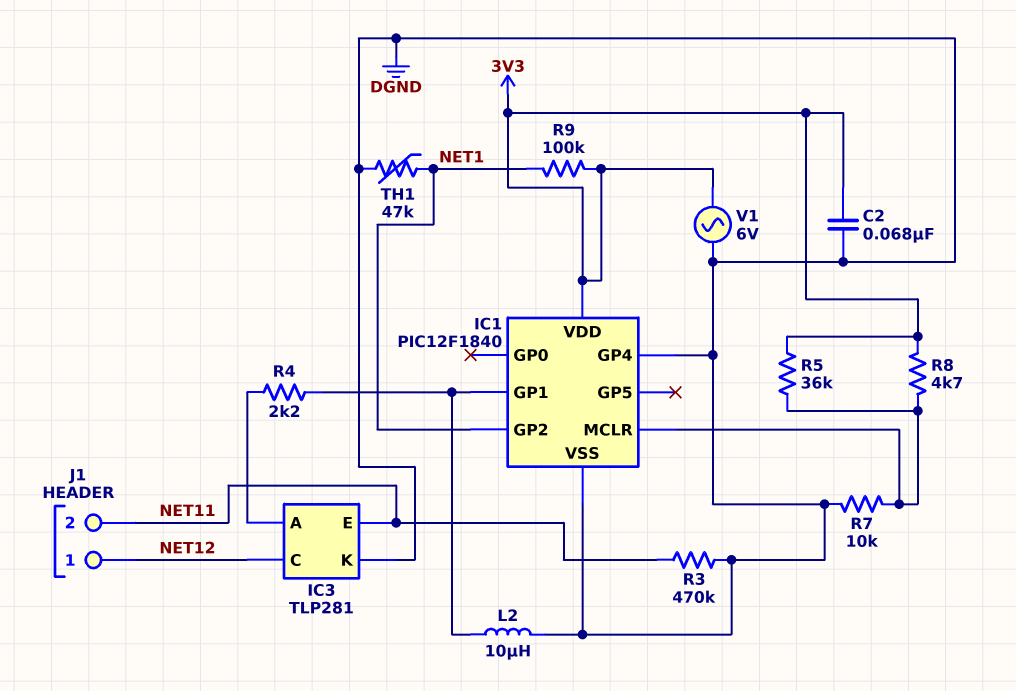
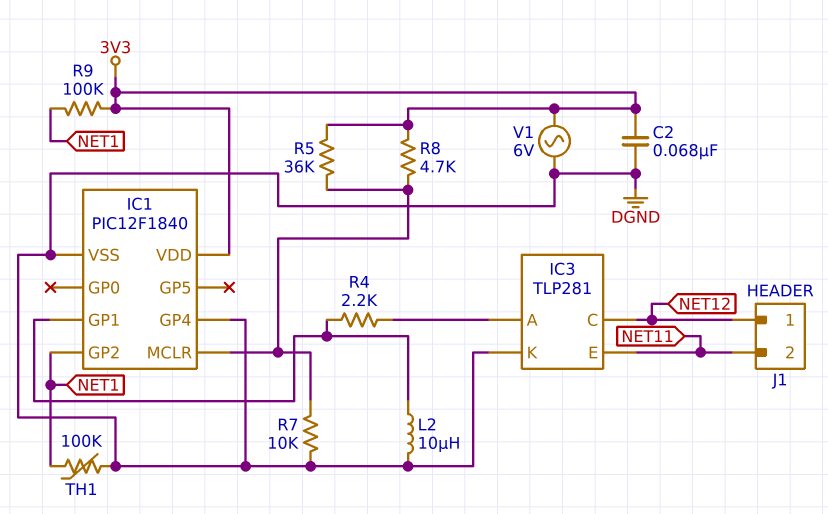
R3: 470k (DGND, NET11) -> none
TH1: 47k (DGND, NET1) -> 100k (DGND, NET1)

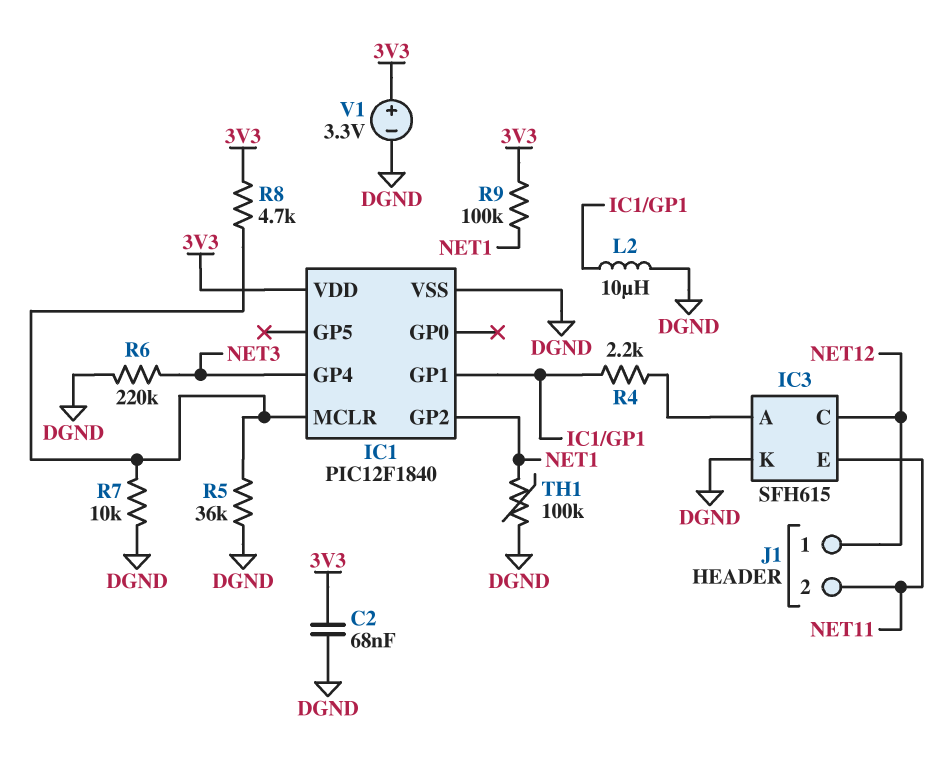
IC1 pin GP4: DGND -> NET3
IC3: TLP281 -> SFH615
R5: 36k (3V3, IC1/MCLR) -> 36k (DGND, IC1/MCLR)
R6: none -> 220k (DGND, NET3)
V1: AC 6V (3V3, DGND) -> 3.3V (plus 3V3, minus DGND)

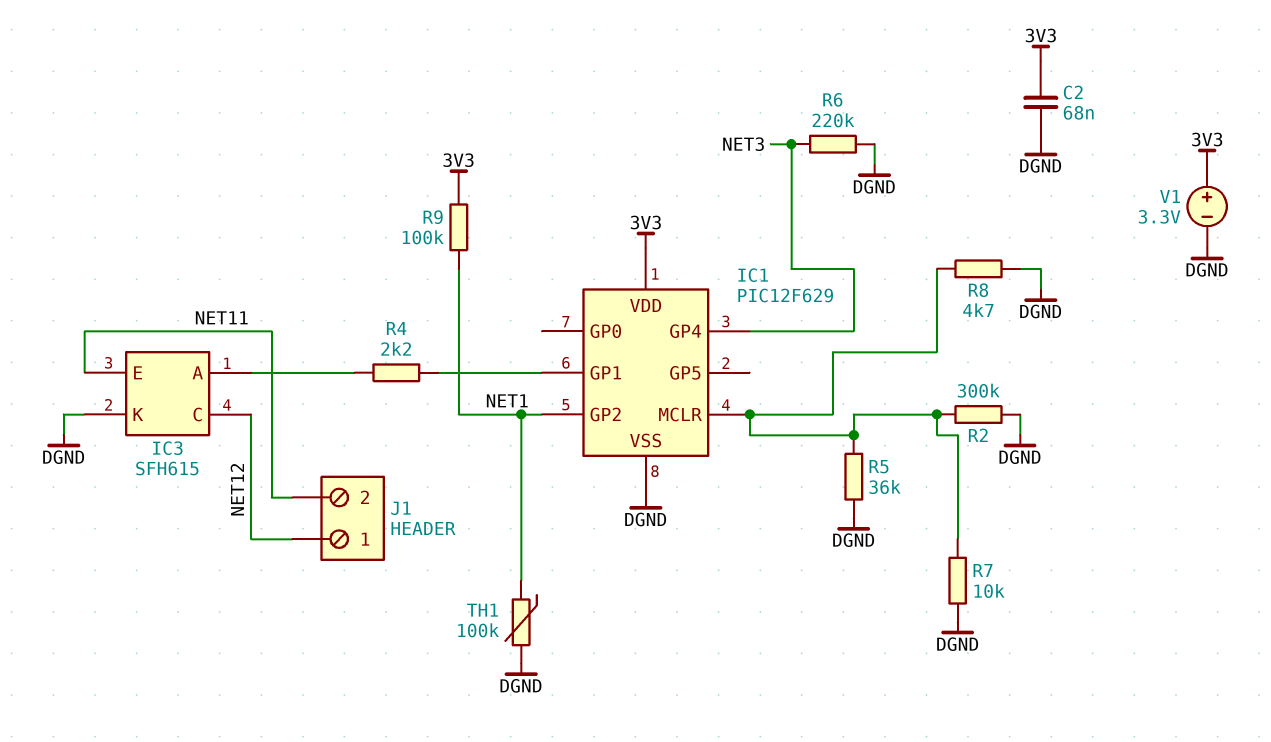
IC1: PIC12F1840 -> PIC12F629
L2: 10uH (DGND, IC1/GP1) -> none
R2: none -> 300k (DGND, IC1/MCLR)
R8: 4.7k (3V3, IC1/MCLR) -> 4.7k (DGND, IC1/MCLR)

